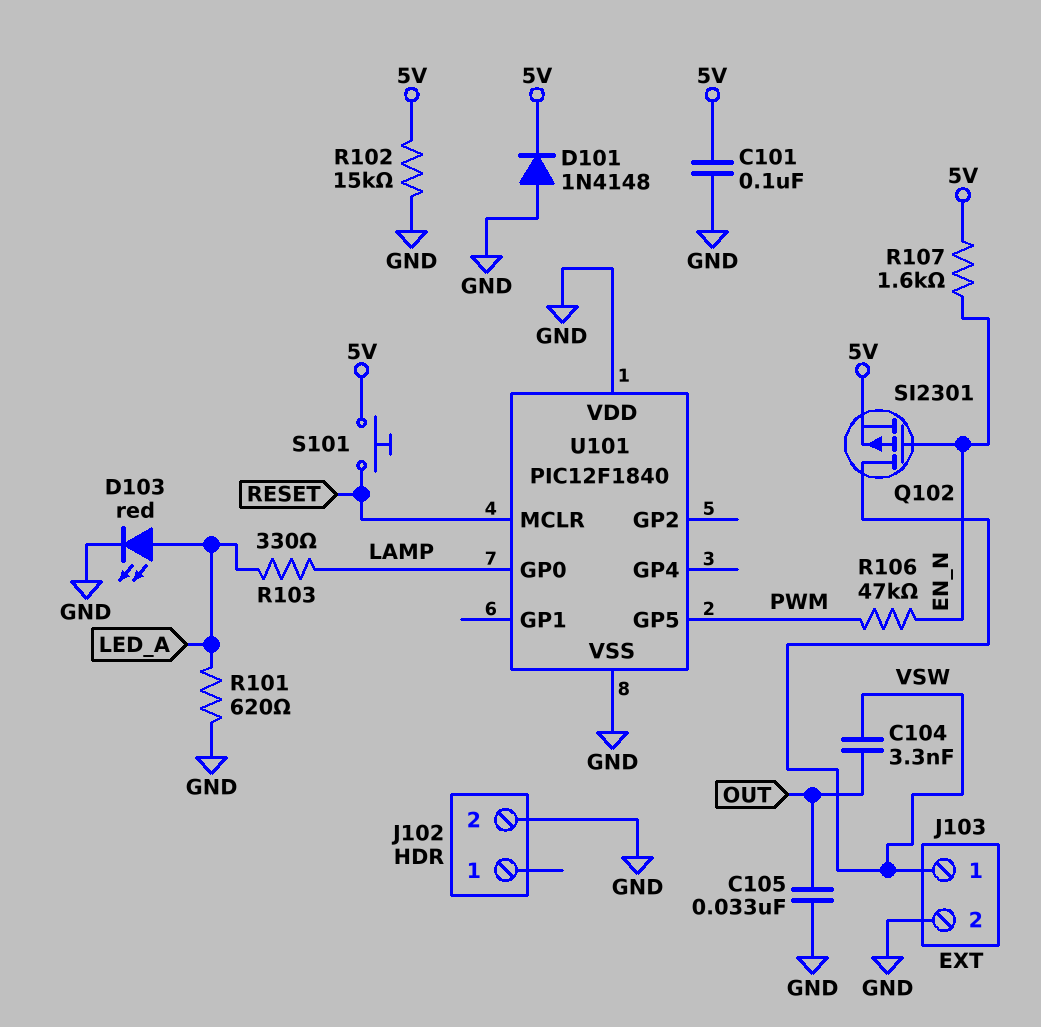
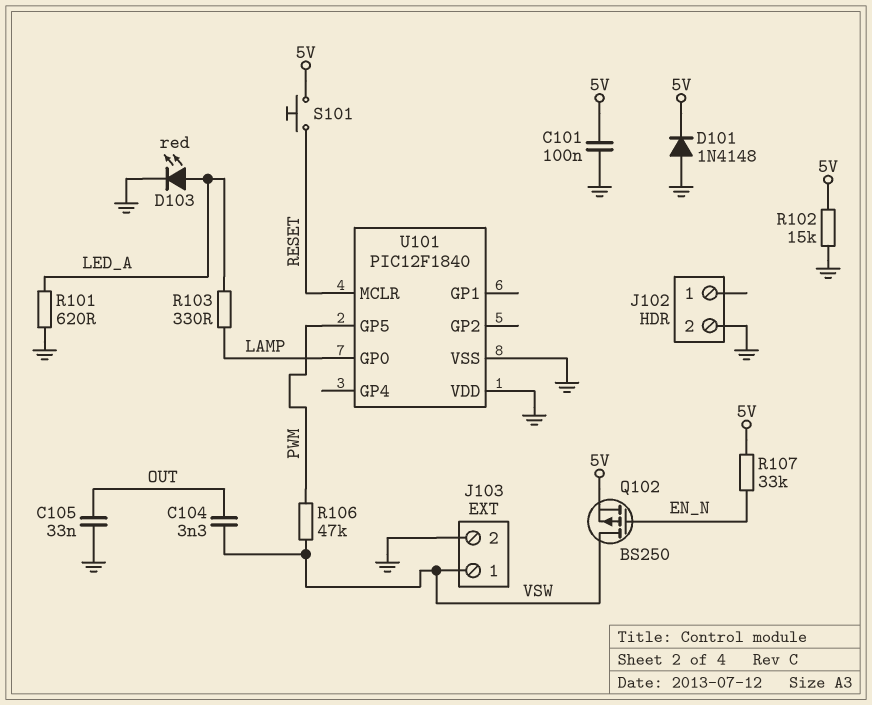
Q102: PMOS SI2301 (G EN_N, D VSW, S 5V) -> PMOS BS250 (G EN_N, D VSW, S 5V)
R106: 47k (EN_N, PWM) -> 47k (PWM, VSW)
R107: 1.6k (5V, EN_N) -> 33k (5V, EN_N)

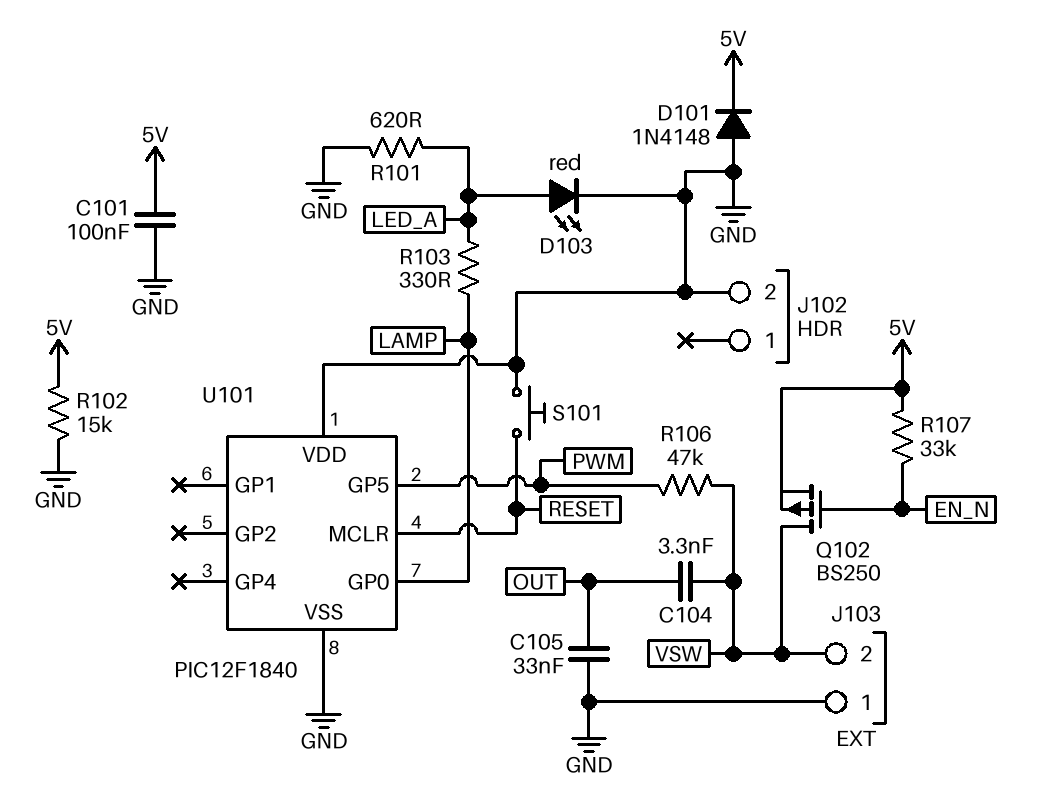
J103 pin 1: VSW -> GND
J103 pin 2: GND -> VSW
S101: button (5V, RESET) -> button (GND, RESET)

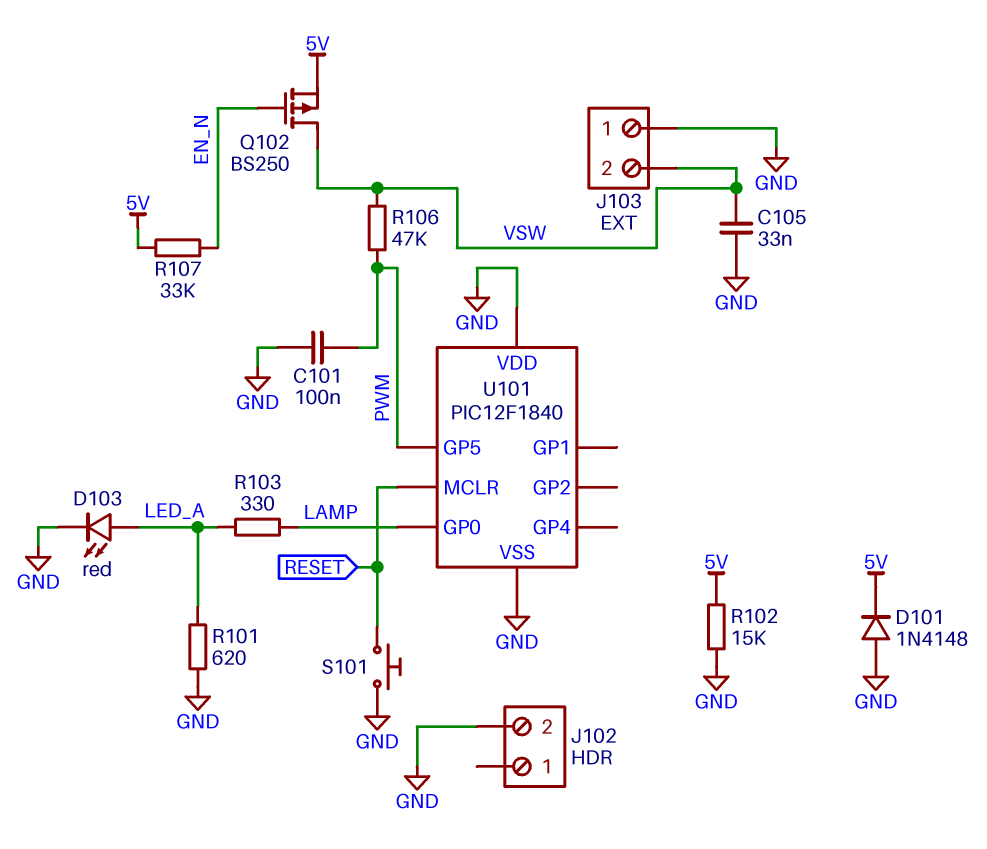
C101: 100nF (5V, GND) -> 100nF (GND, PWM)
C104: 3.3nF (OUT, VSW) -> none
C105: 33nF (GND, OUT) -> 33nF (GND, VSW)

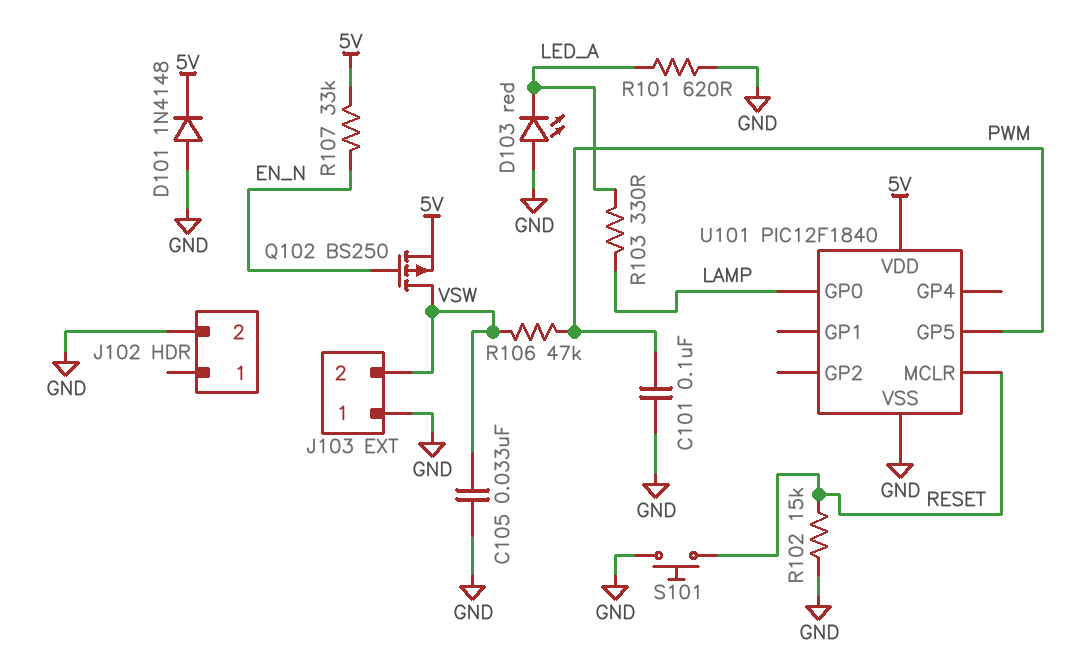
D103: LED red (A LED_A, K GND) -> LED red (A GND, K LED_A)
R102: 15k (5V, GND) -> 15k (GND, RESET)
U101 pin VDD: GND -> 5V

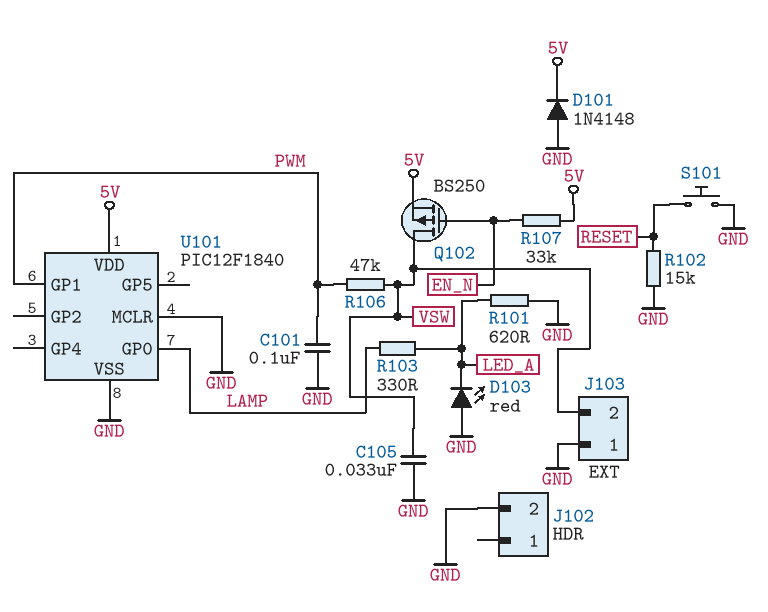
U101 pin GP1: none -> PWM
U101 pin GP5: PWM -> none
U101 pin MCLR: RESET -> GND

